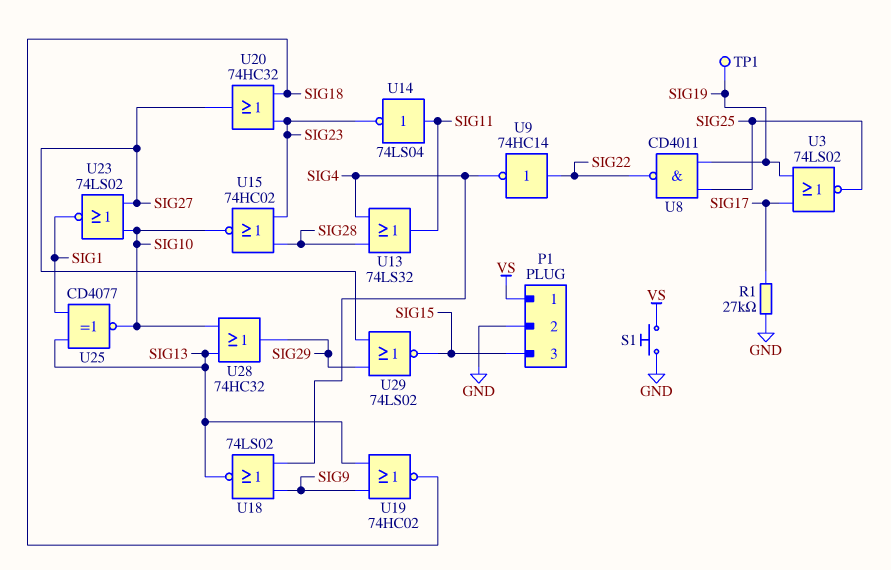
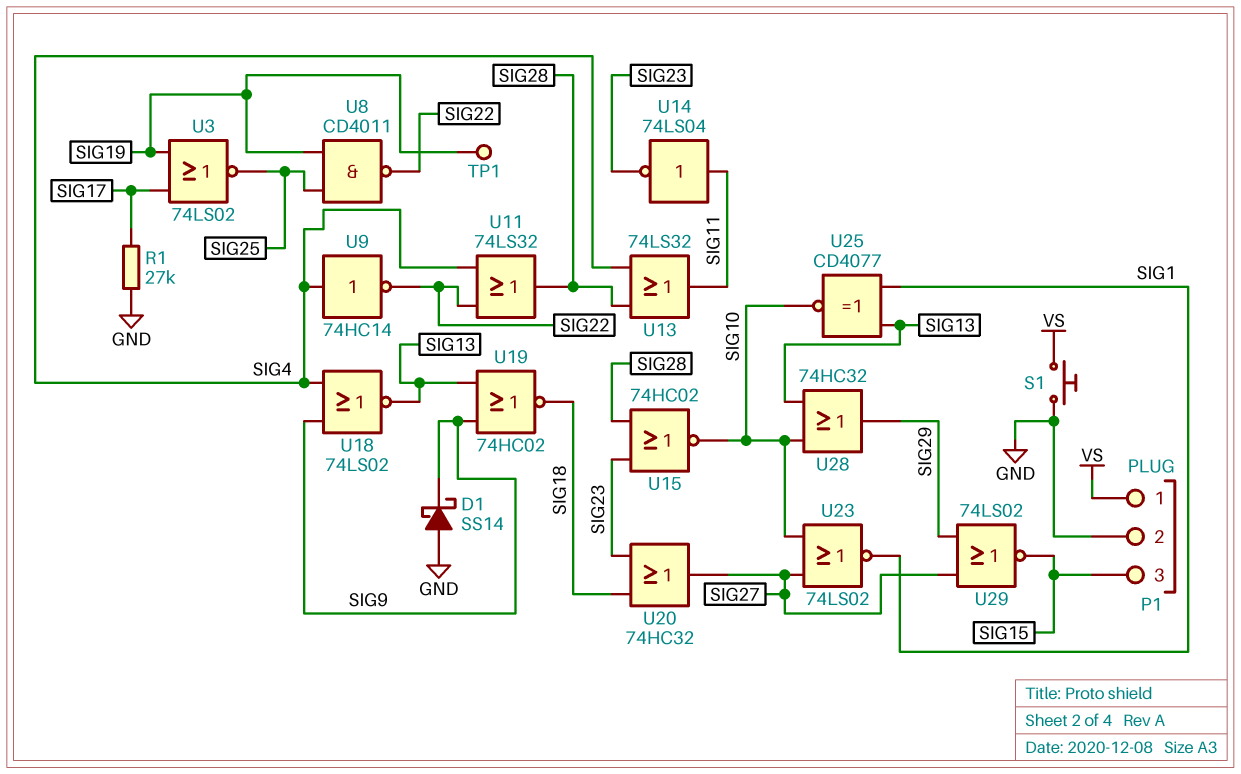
D1: none -> schottky SS14 (A GND, K SIG9)
U9: NOT 74HC14 (in SIG22, out SIG4) -> NOT 74HC14 (in SIG4, out SIG22)
U11: none -> OR 74LS32 (in SIG4, in SIG22, out SIG28)

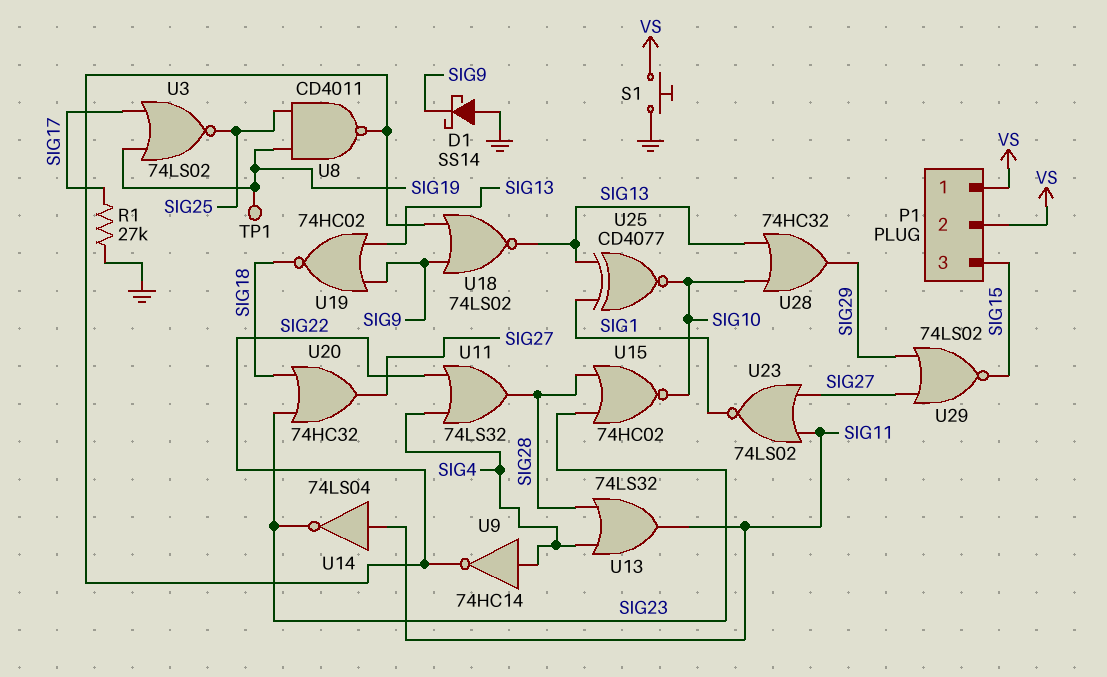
P1 pin 2: GND -> VS
U18: NOR 74LS02 (in SIG4, in SIG9, out SIG13) -> NOR 74LS02 (in SIG9, in SIG22, out SIG13)
U23: NOR 74LS02 (in SIG10, in SIG27, out SIG1) -> NOR 74LS02 (in SIG11, in SIG27, out SIG1)

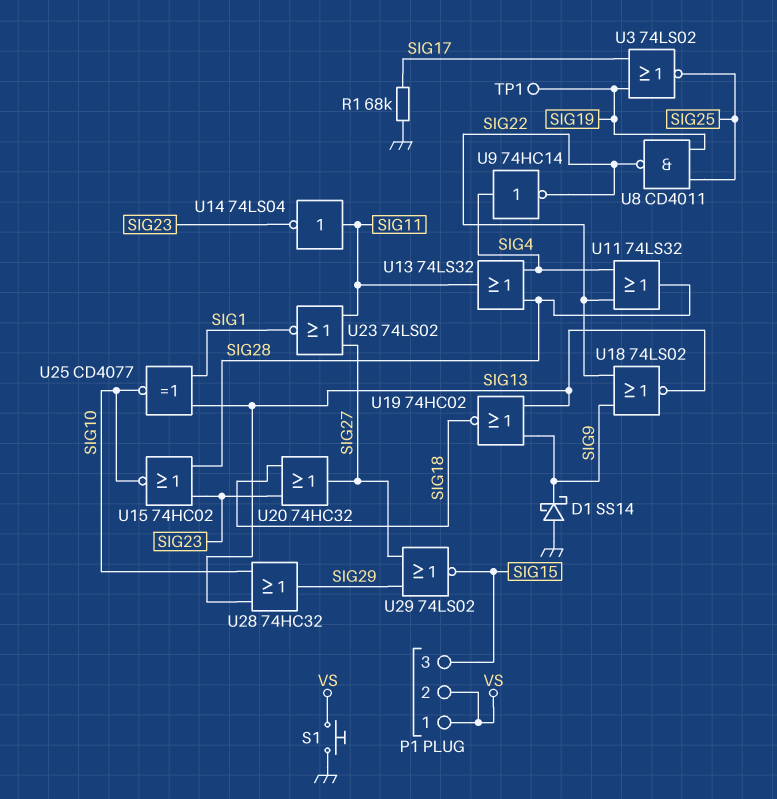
R1: 27k (GND, SIG17) -> 68k (GND, SIG17)

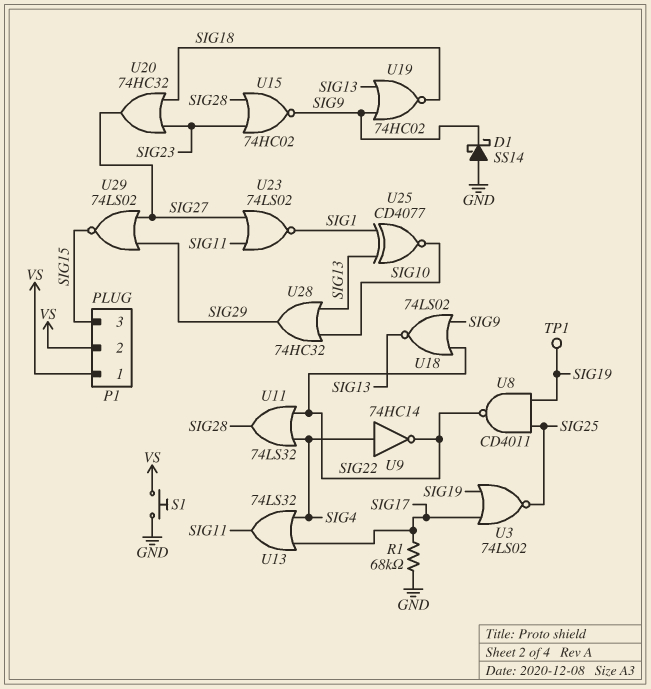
U13: OR 74LS32 (in SIG4, in SIG28, out SIG11) -> OR 74LS32 (in SIG4, in SIG17, out SIG11)
U14: NOT 74LS04 (in SIG11, out SIG23) -> none
U15: NOR 74HC02 (in SIG23, in SIG28, out SIG10) -> NOR 74HC02 (in SIG23, in SIG28, out SIG9)

